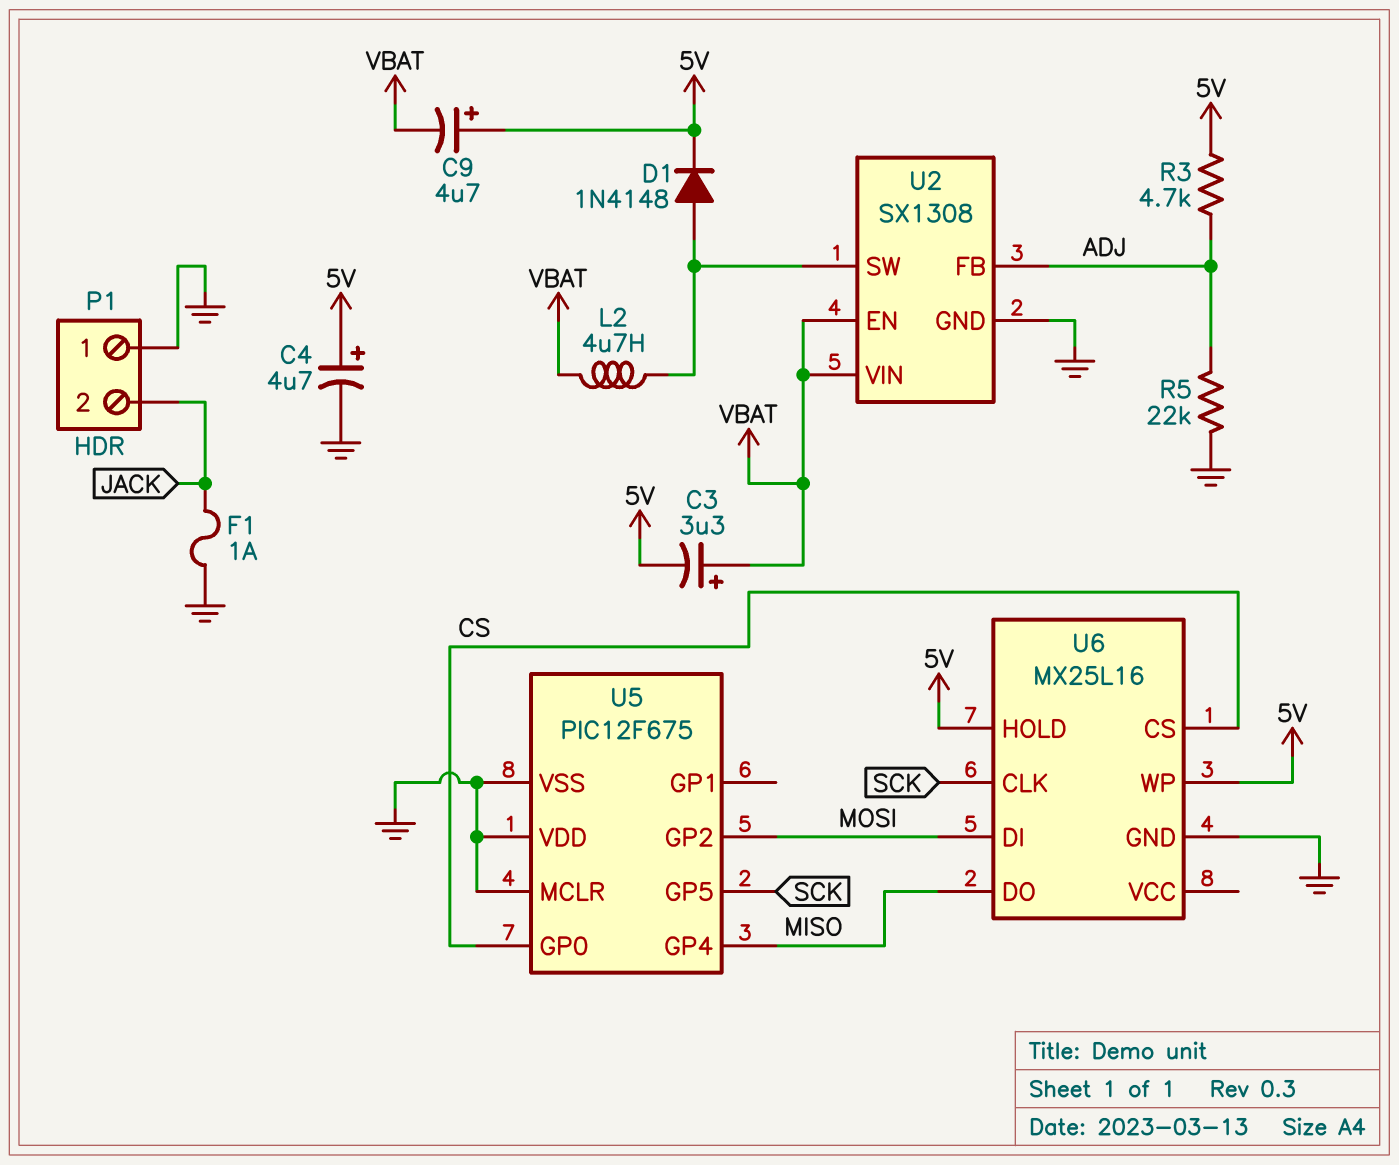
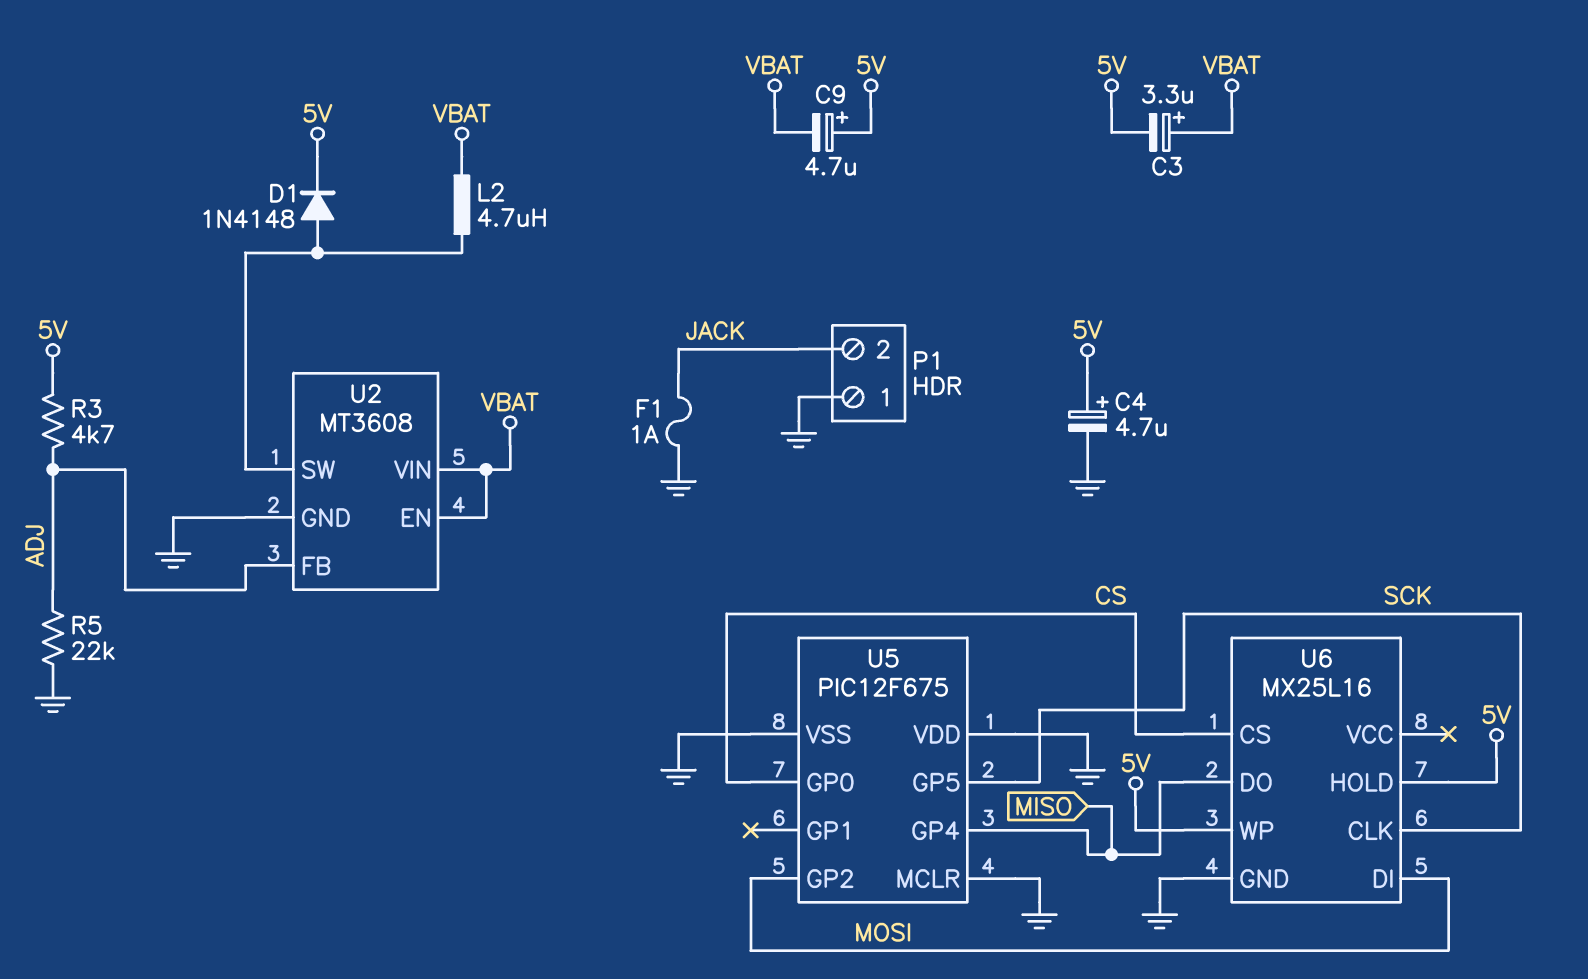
U2: SX1308 -> MT3608

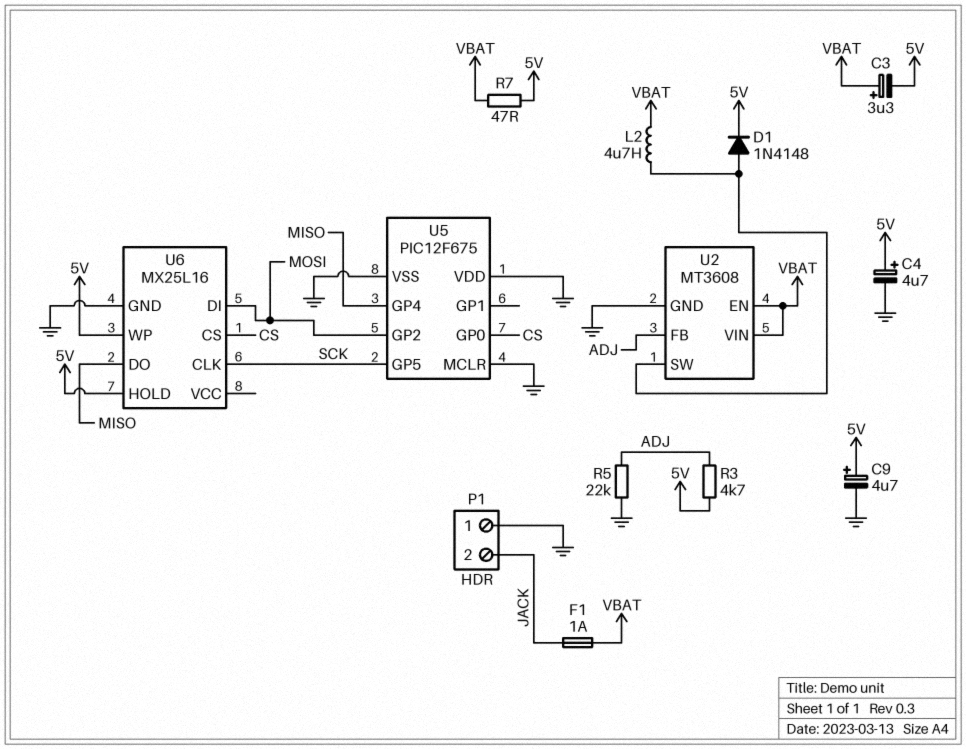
C9: 4.7uF (plus 5V, minus VBAT) -> 4.7uF (plus 5V, minus GND)
F1: 1A (GND, JACK) -> 1A (JACK, VBAT)
R7: none -> 47 (5V, VBAT)

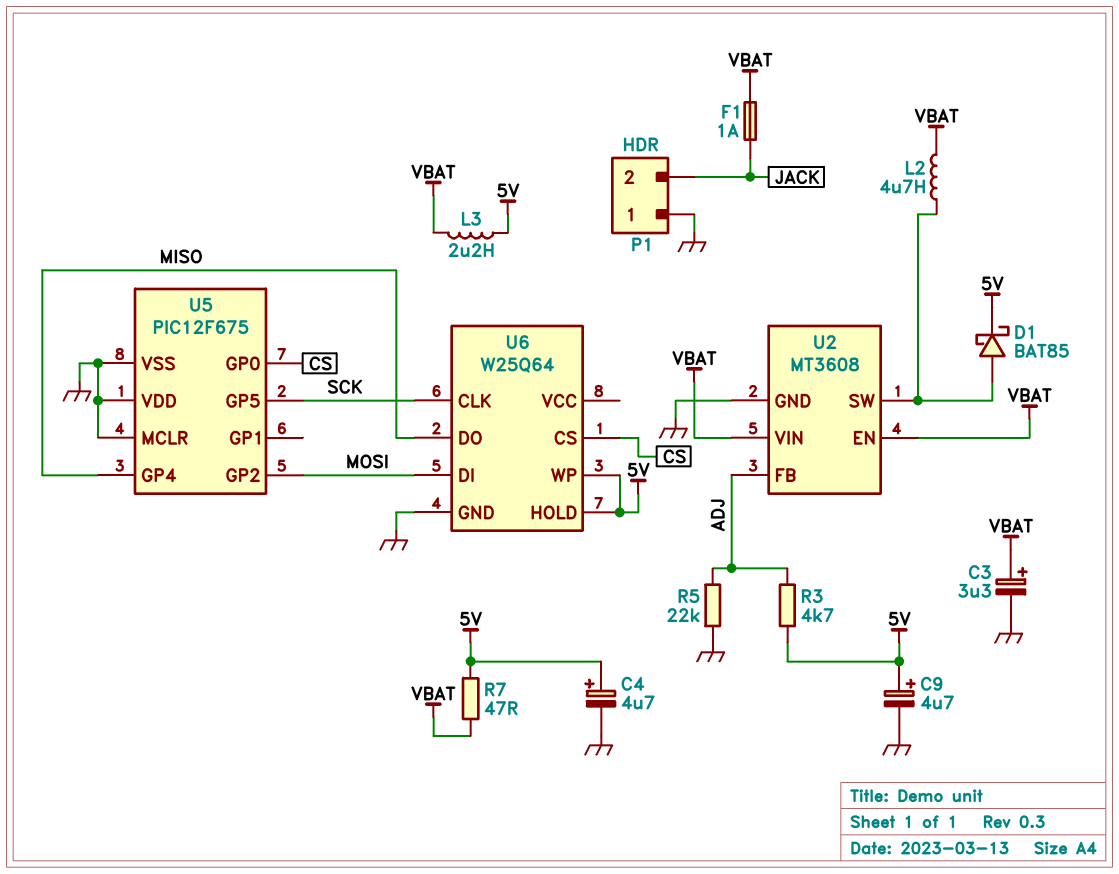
C3: 3.3uF (plus VBAT, minus 5V) -> 3.3uF (plus VBAT, minus GND)
D1: diode 1N4148 (A U2/SW, K 5V) -> schottky BAT85 (A U2/SW, K 5V)
L3: none -> 2.2uH (5V, VBAT)
U6: MX25L16 -> W25Q64

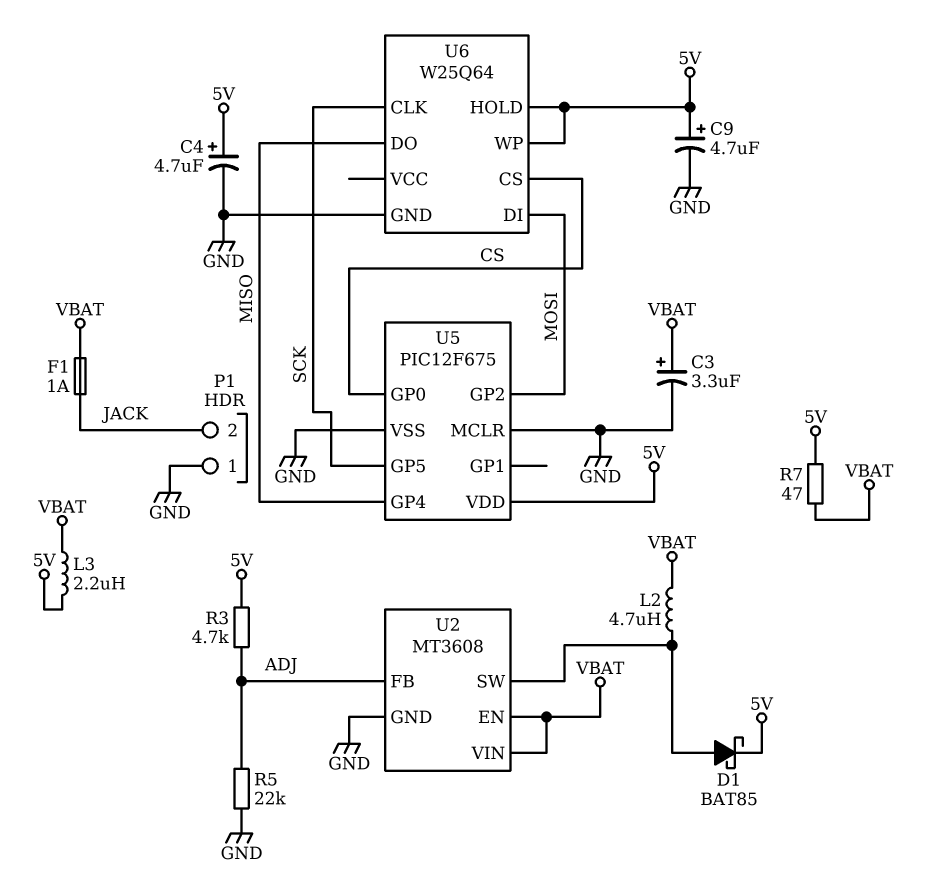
U5 pin VDD: GND -> 5V

